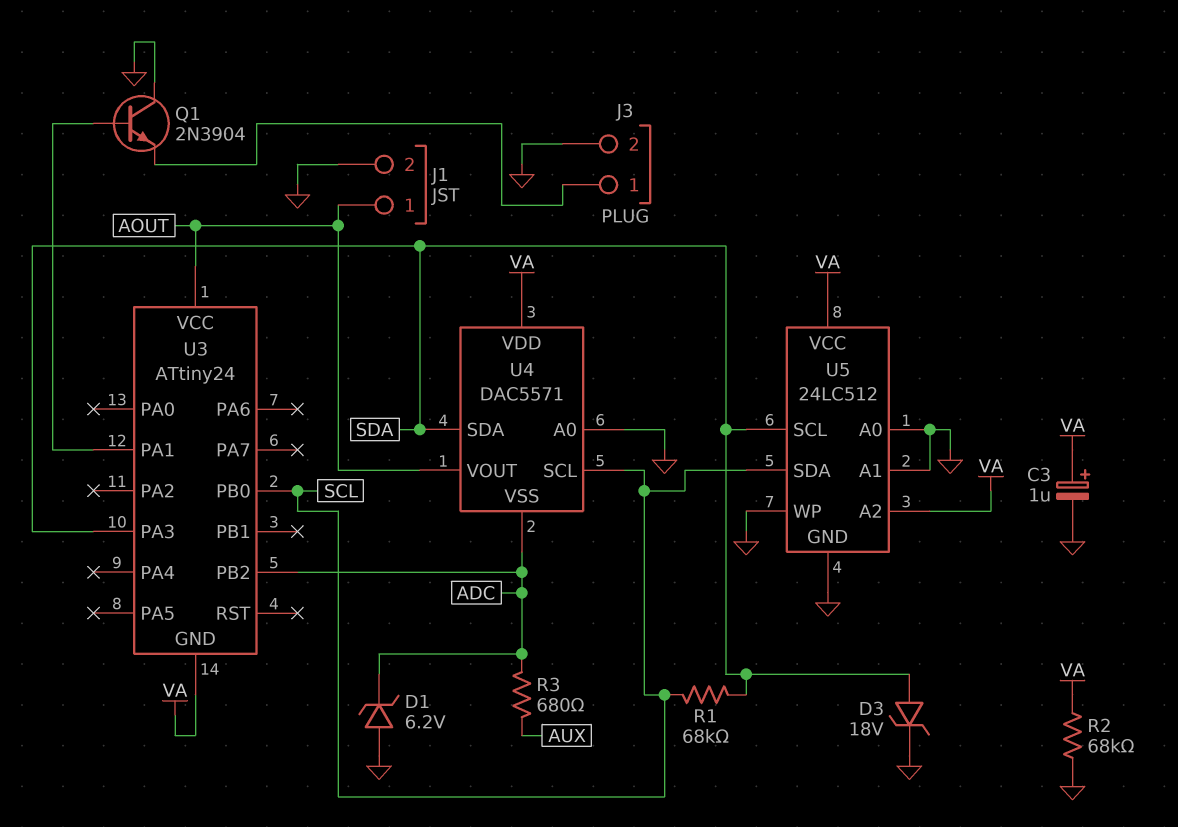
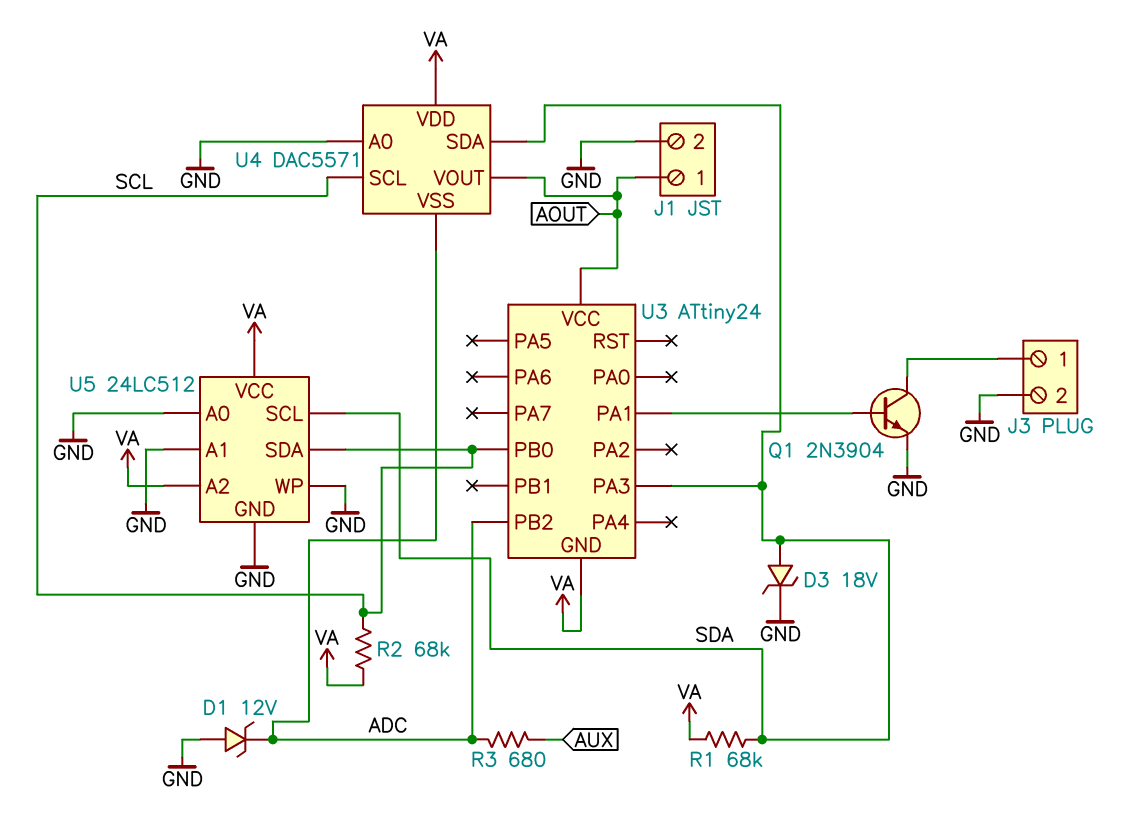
C3: 1uF (plus VA, minus GND) -> none
D1: zener 6.2V (A GND, K ADC) -> zener 12V (A GND, K ADC)
Q1: NPN 2N3904 (B U3/PA1, C GND, E J3/1) -> NPN 2N3904 (B U3/PA1, C J3/1, E GND)
R1: 68k (SCL, SDA) -> 68k (SDA, VA)
R2: 68k (GND, VA) -> 68k (SCL, VA)

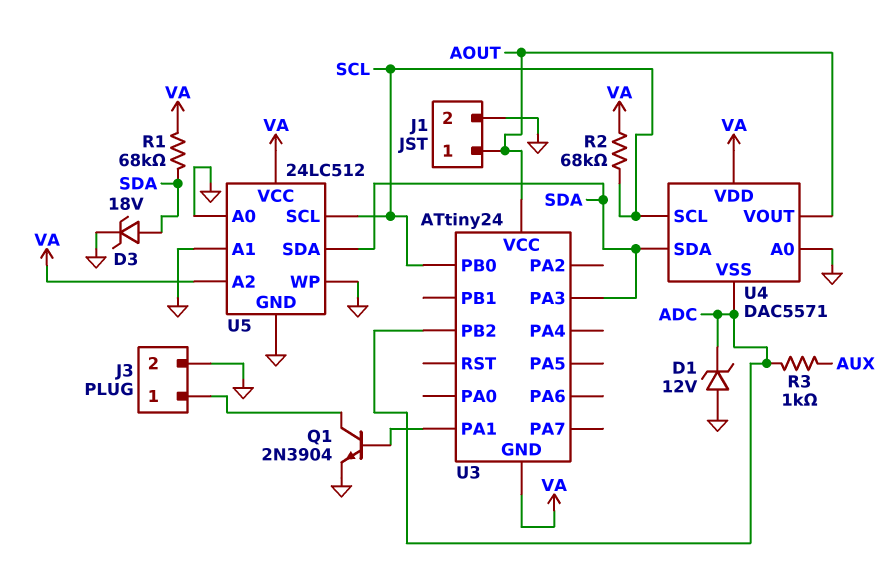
R3: 680 (ADC, AUX) -> 1k (ADC, AUX)
U5 pin SCL: SDA -> SCL
U5 pin SDA: SCL -> SDA

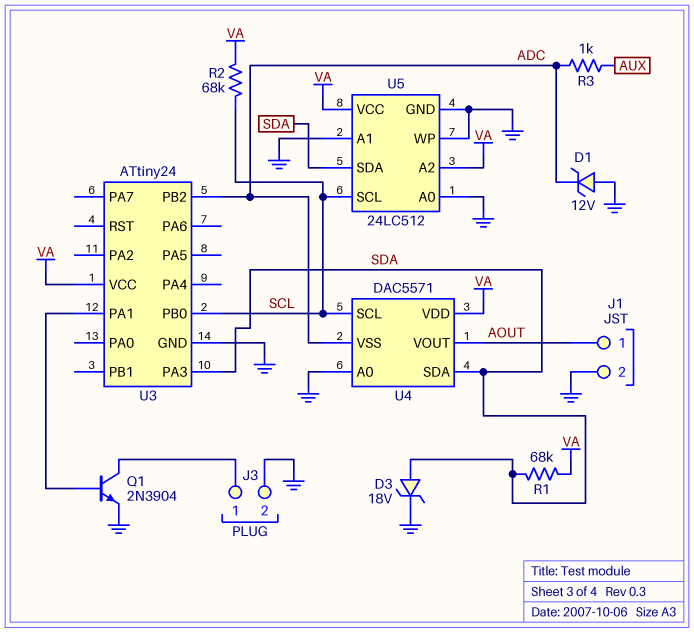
U3 pin GND: VA -> GND
U3 pin VCC: AOUT -> VA

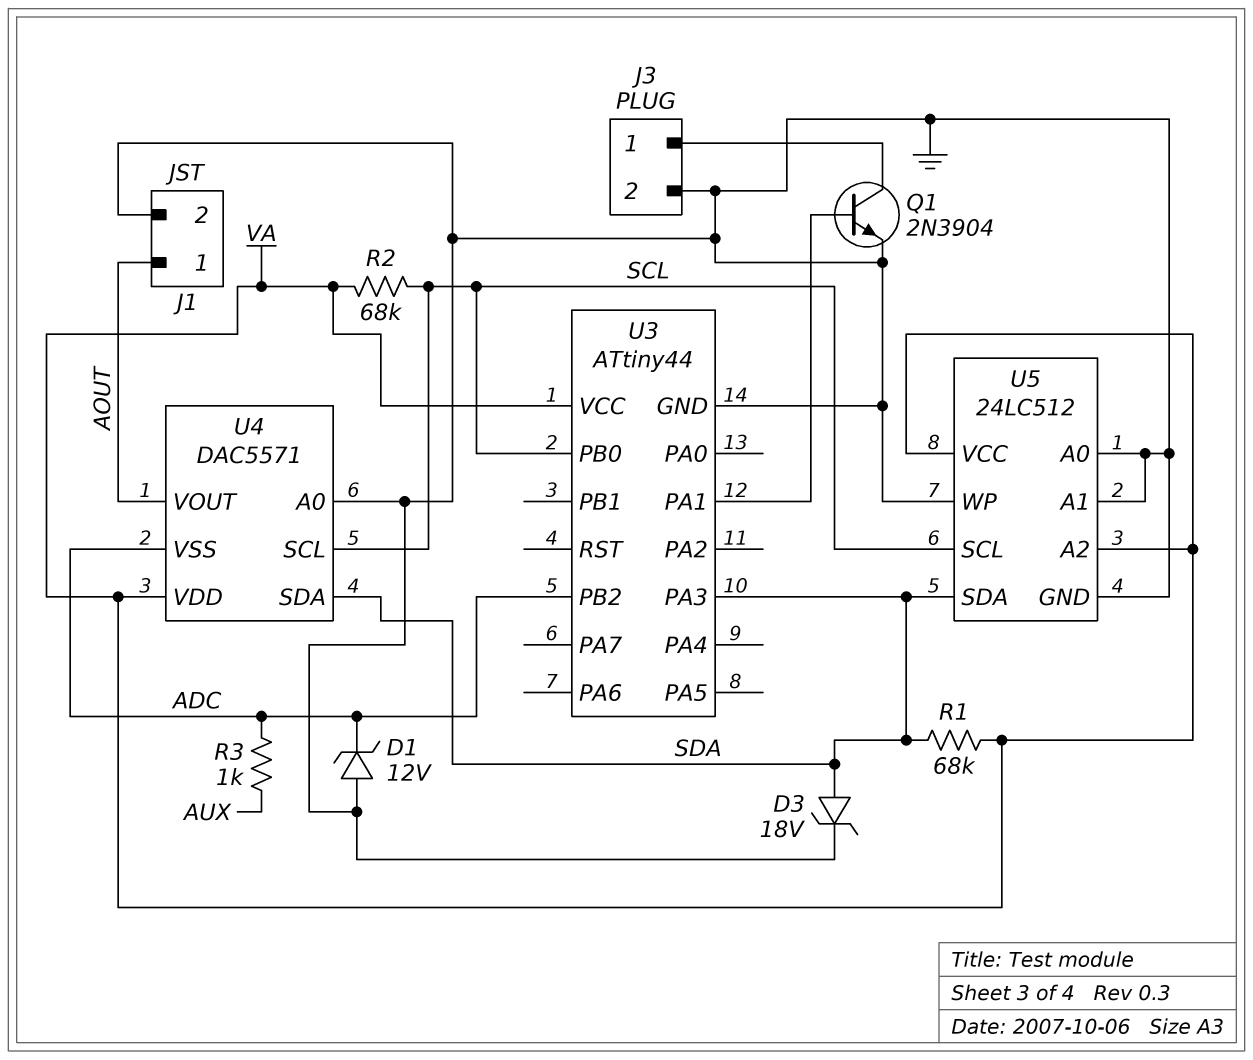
U3: ATtiny24 -> ATtiny44

